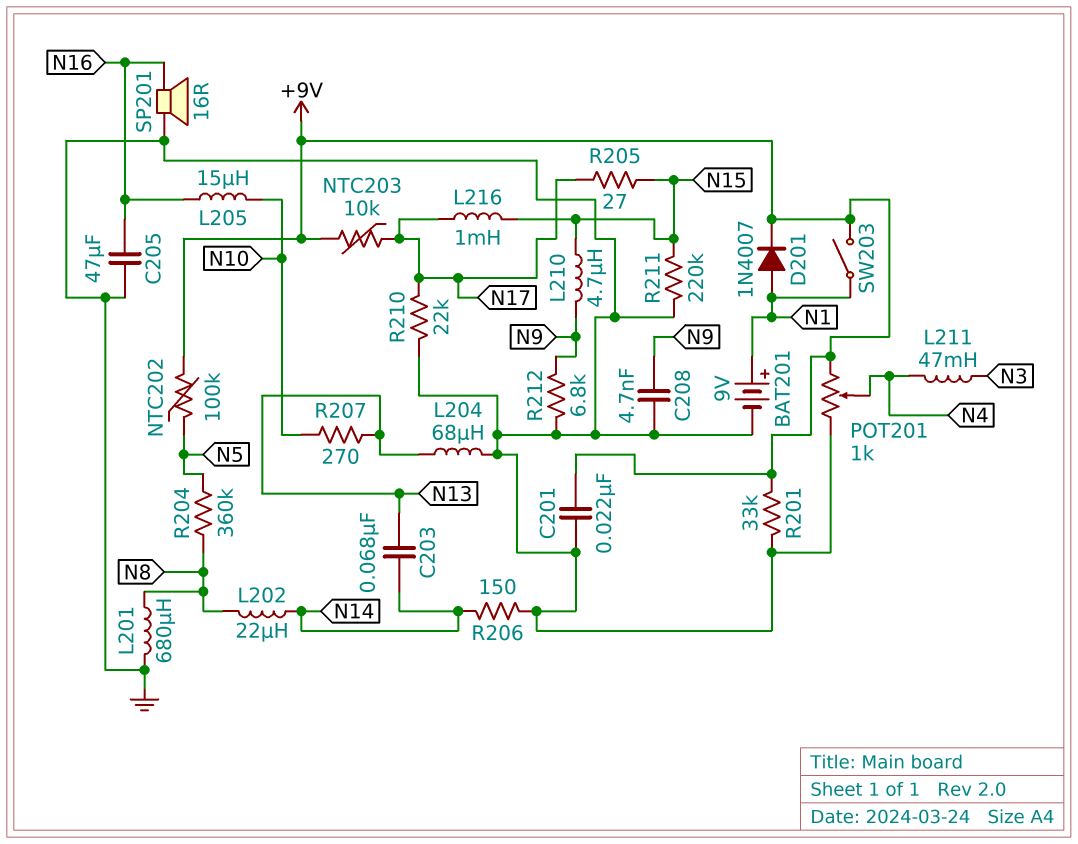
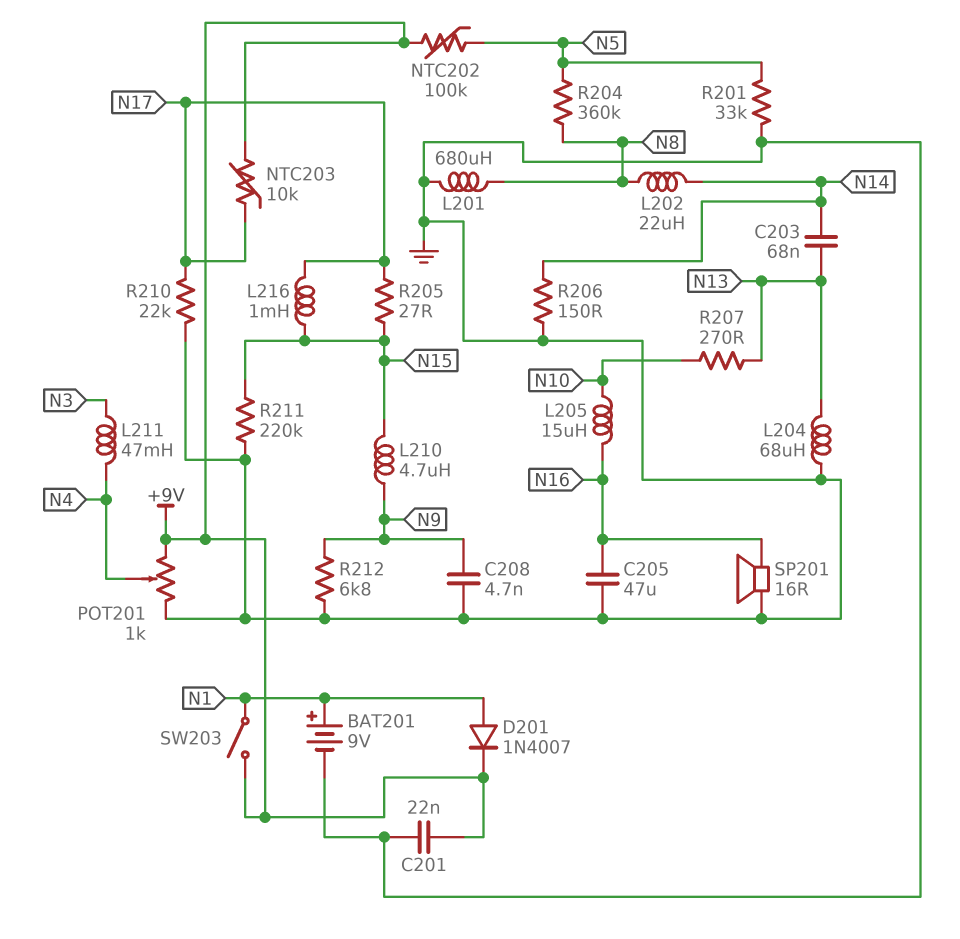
R201: 33k (+9V, GND) -> 33k (GND, N5)

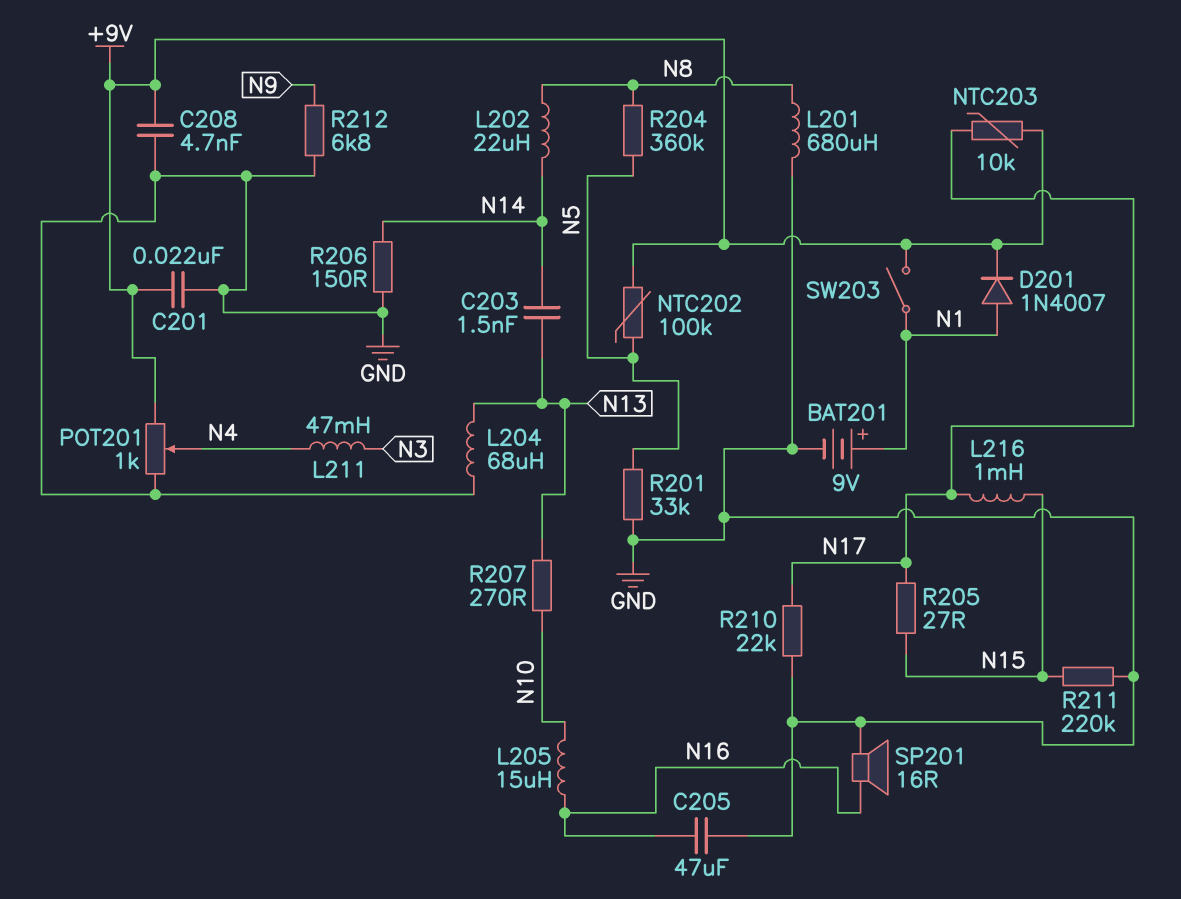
C203: 68nF (N13, N14) -> 1.5nF (N13, N14)
C208: 4.7nF (GND, N9) -> 4.7nF (+9V, GND)
L210: 4.7uH (N9, N15) -> none

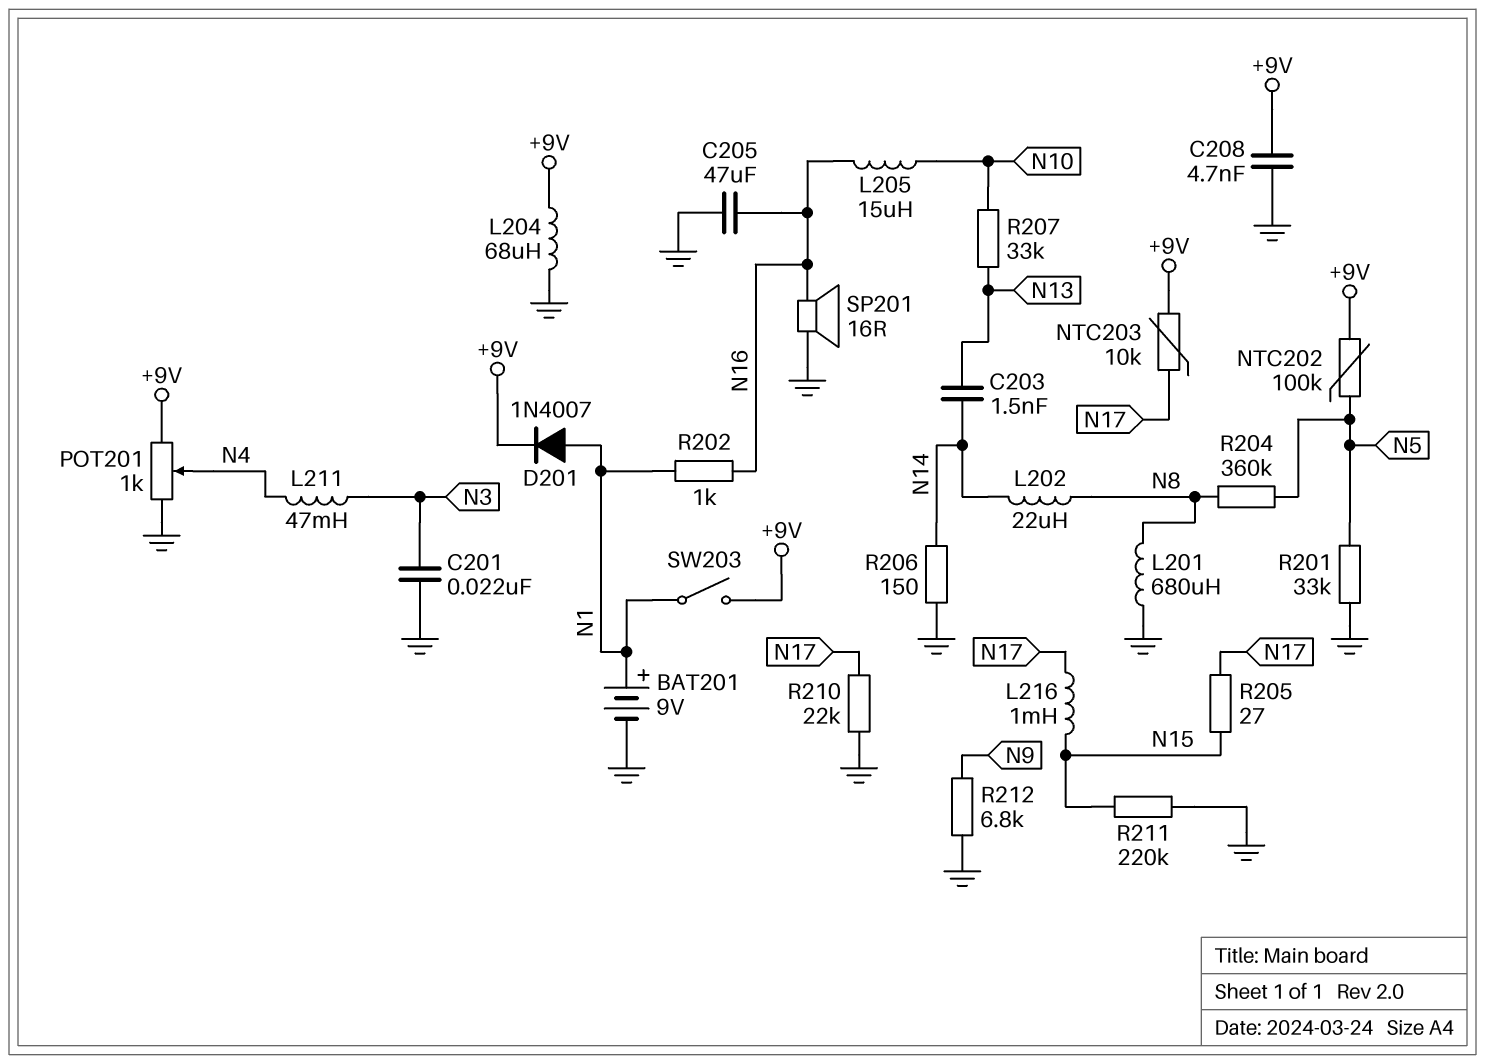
C201: 22nF (+9V, GND) -> 22nF (GND, N3)
L204: 68uH (GND, N13) -> 68uH (+9V, GND)
R202: none -> 1k (N1, N16)
R207: 270 (N10, N13) -> 33k (N10, N13)

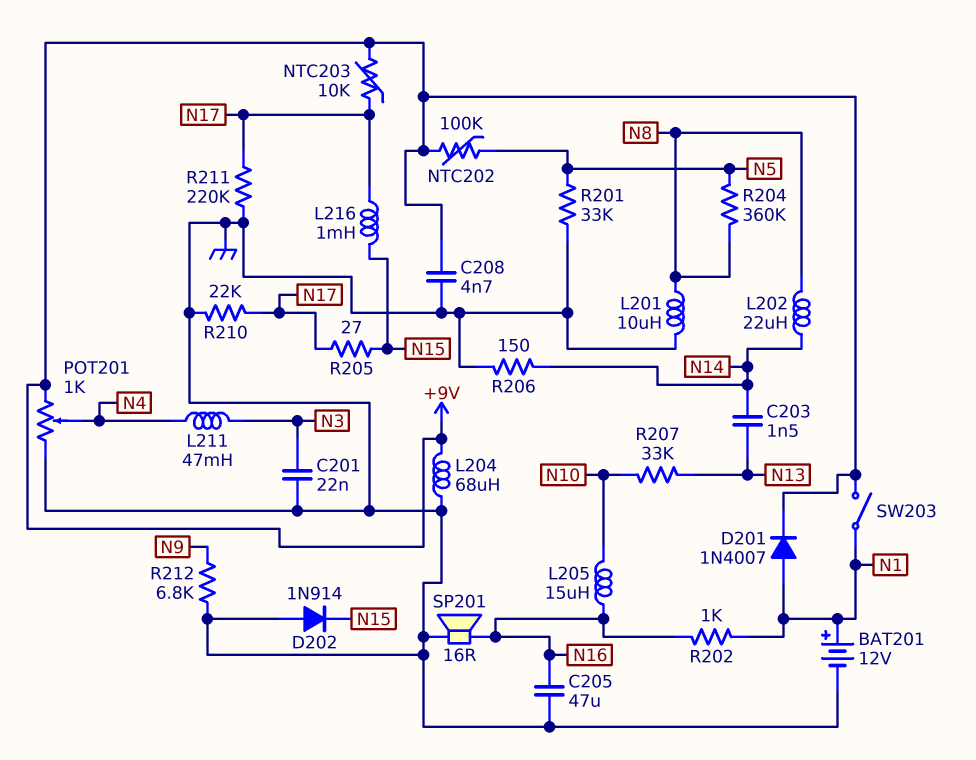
BAT201: 9V (plus N1, minus GND) -> 12V (plus N1, minus GND)
D202: none -> diode 1N914 (A GND, K N15)
L201: 680uH (GND, N8) -> 10uH (GND, N8)
R211: 220k (GND, N15) -> 220k (GND, N17)

